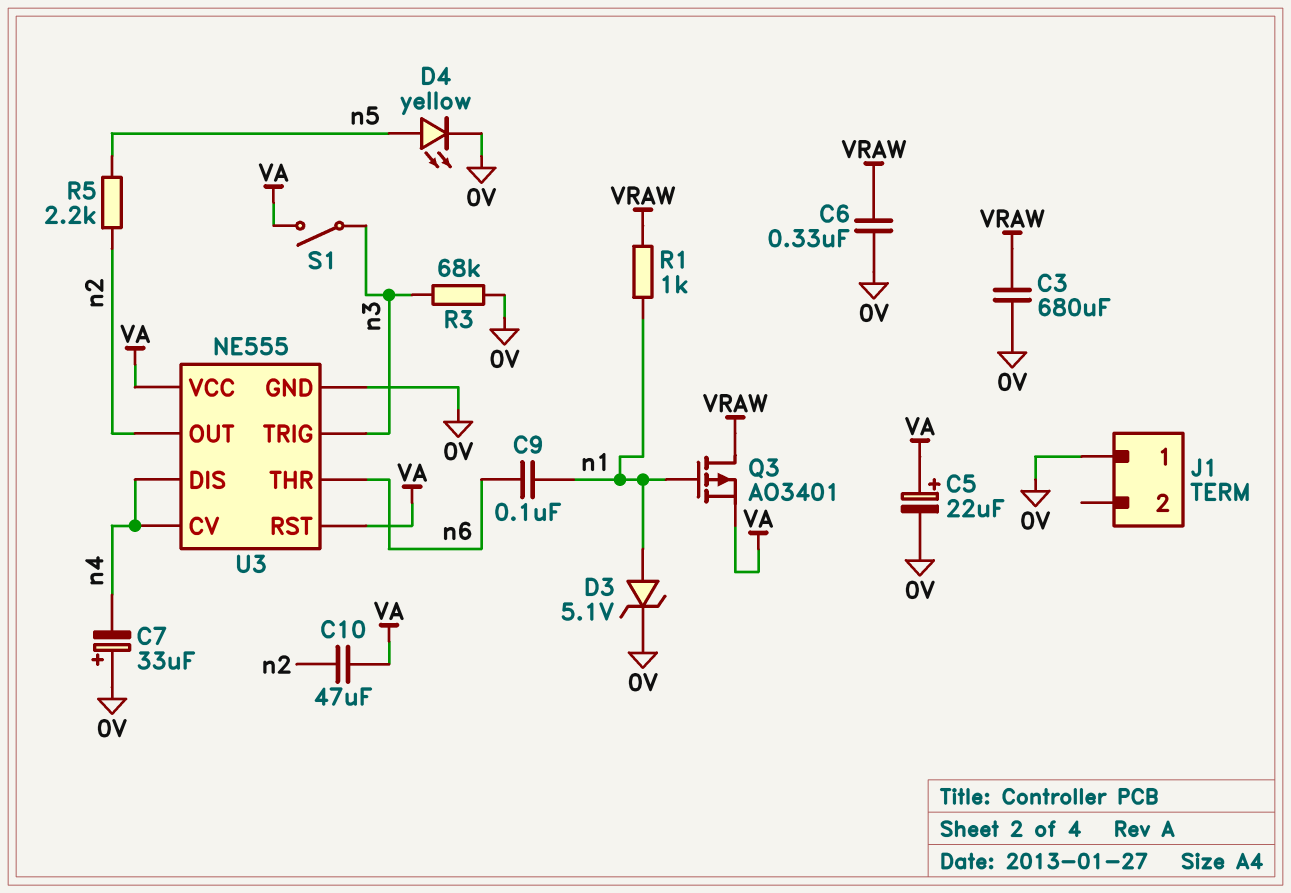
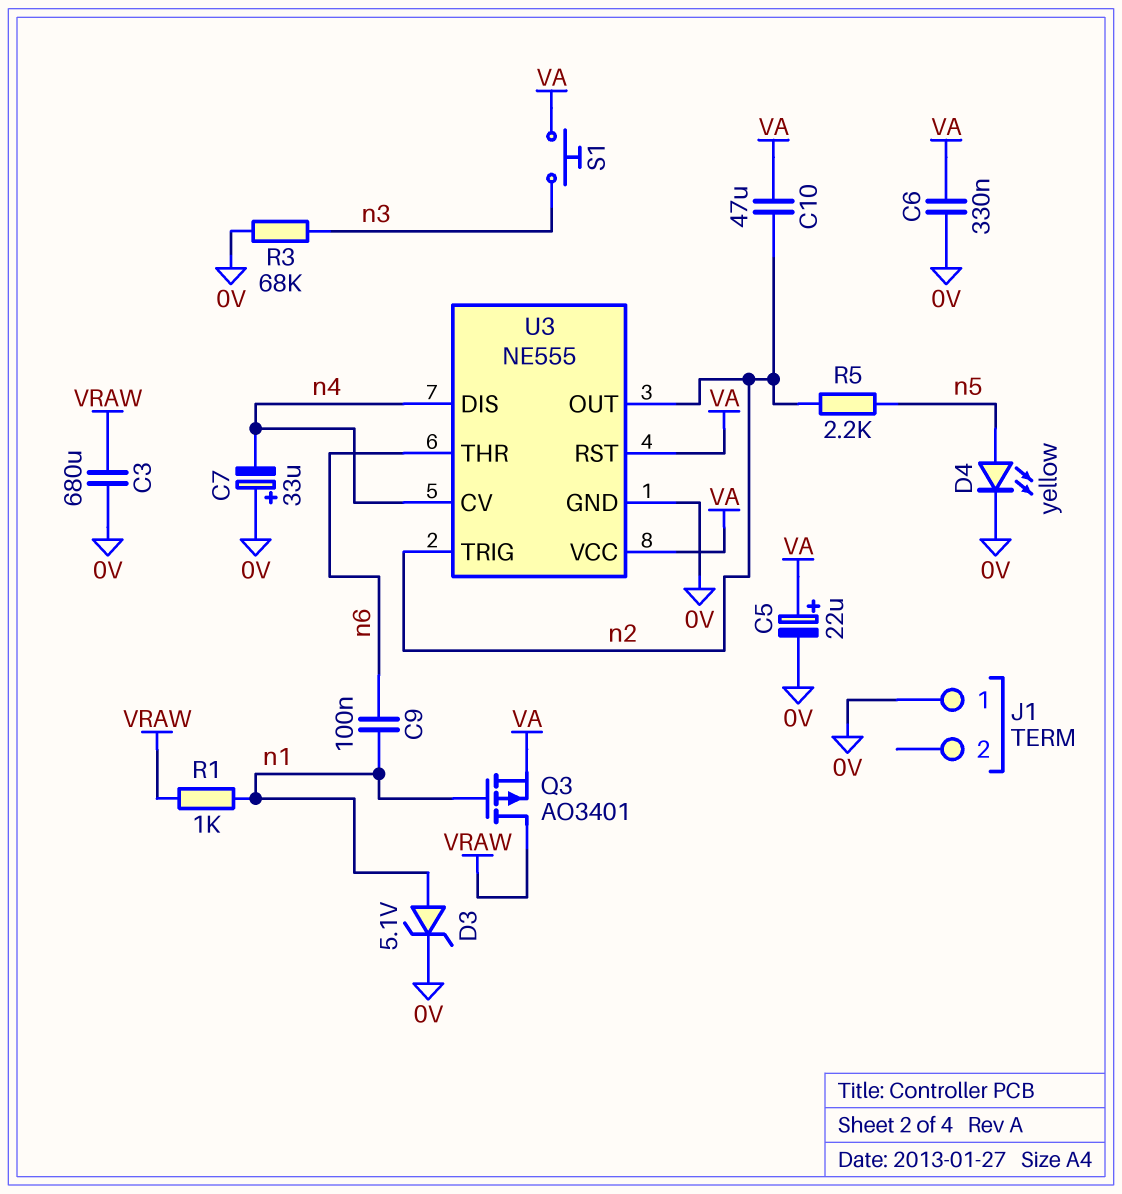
C6: 330nF (0V, VRAW) -> 330nF (0V, VA)
S1: switch (VA, n3) -> button (VA, n3)
U3 pin TRIG: n3 -> n2

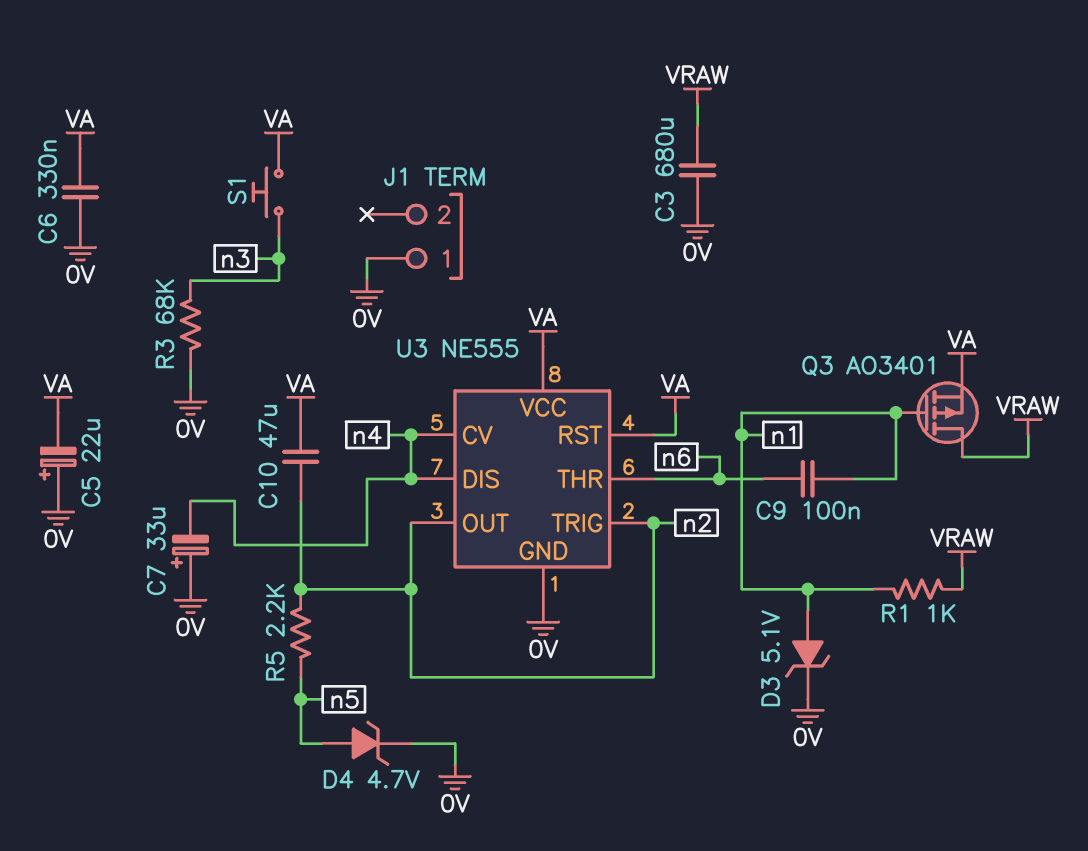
C5: 22uF (plus VA, minus 0V) -> 22uF (plus 0V, minus VA)
D4: LED yellow (A n5, K 0V) -> zener 4.7V (A n5, K 0V)

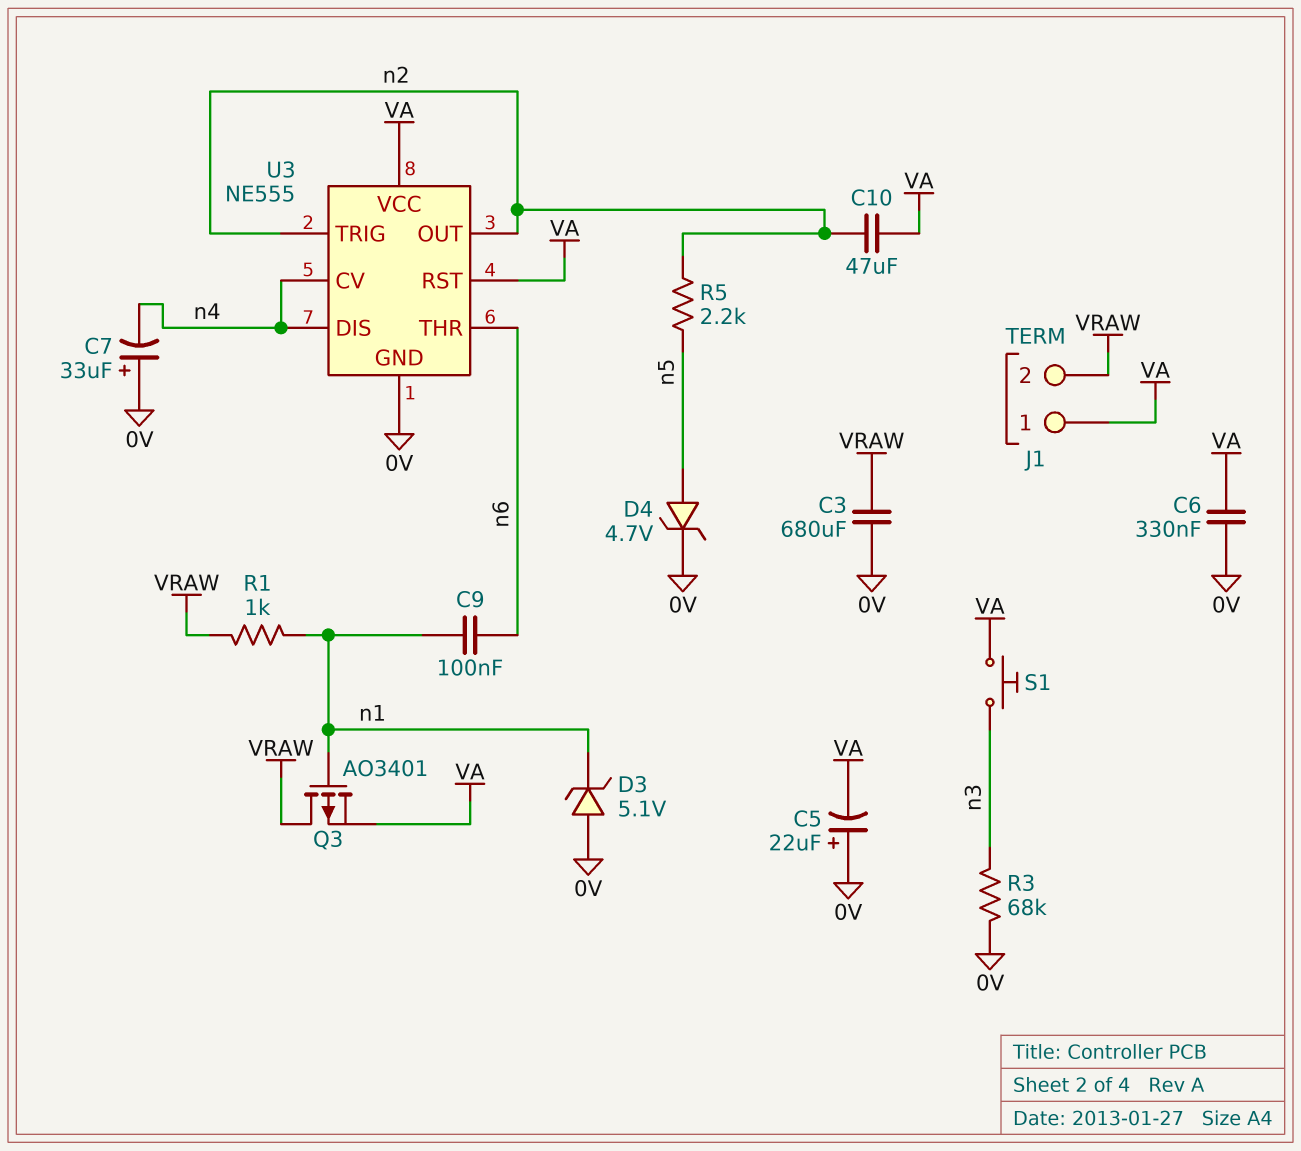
D3: zener 5.1V (A n1, K 0V) -> zener 5.1V (A 0V, K n1)
J1 pin 1: 0V -> VA
J1 pin 2: none -> VRAW

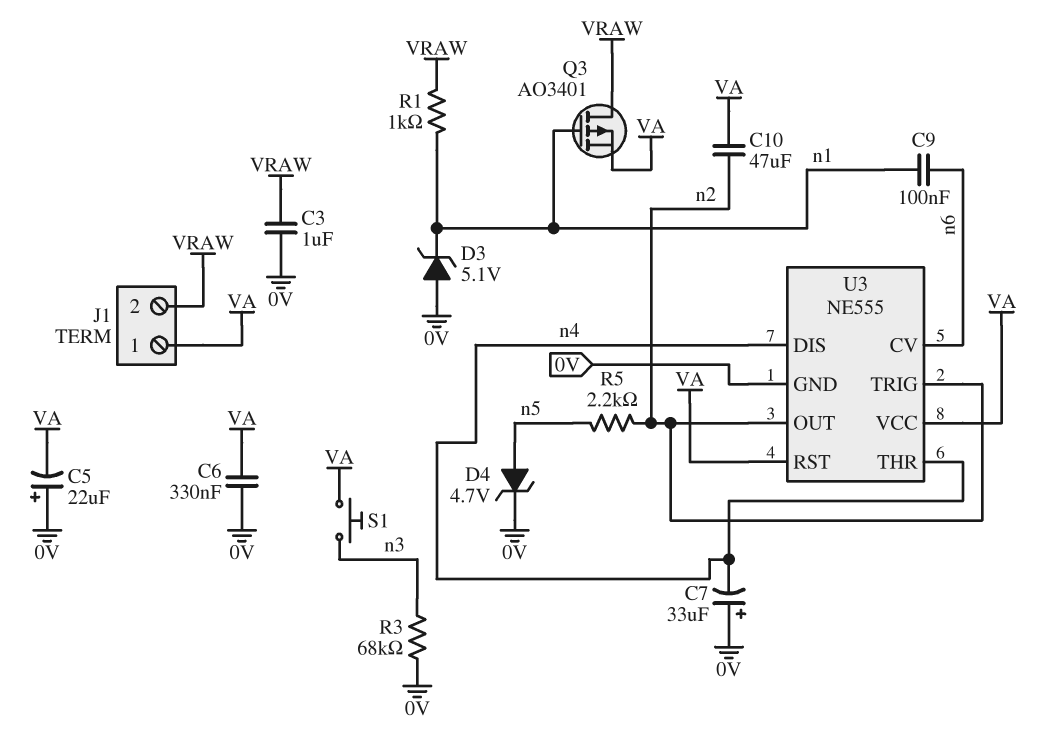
C3: 680uF (0V, VRAW) -> 1uF (0V, VRAW)
U3 pin CV: n4 -> n6
U3 pin THR: n6 -> n4

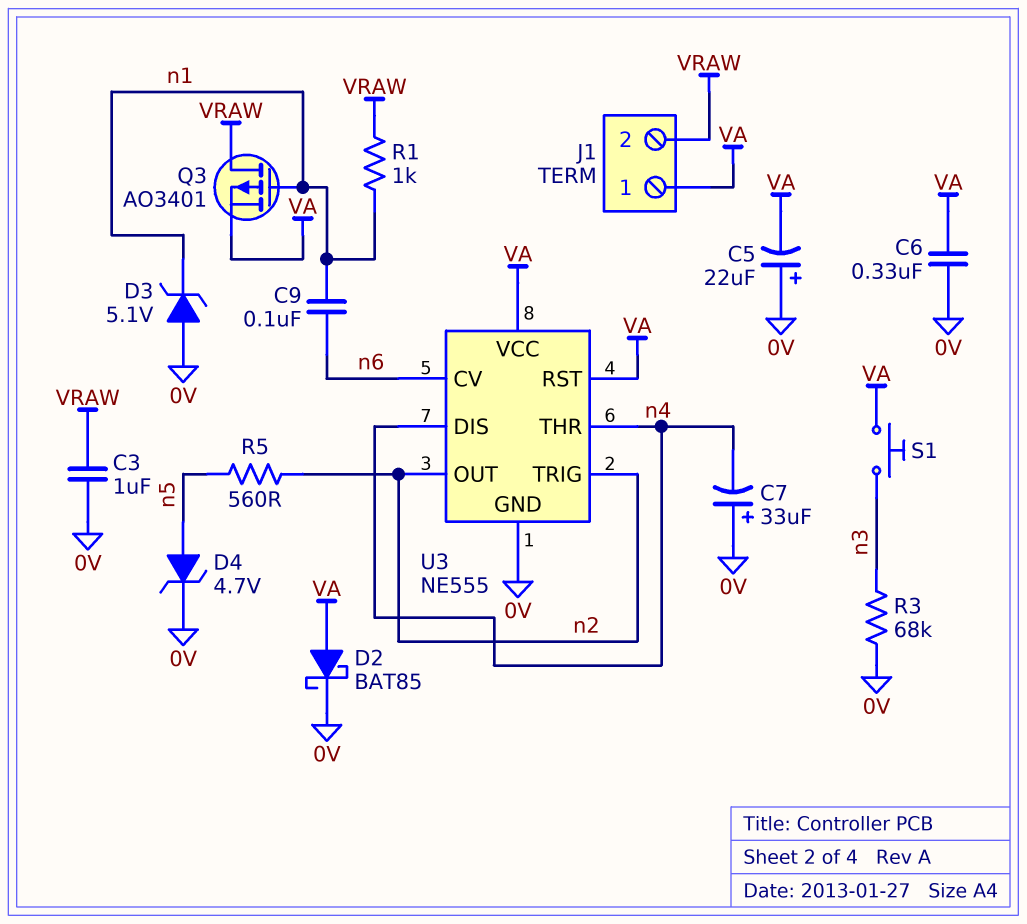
C10: 47uF (VA, n2) -> none
D2: none -> schottky BAT85 (A VA, K 0V)
R5: 2.2k (n2, n5) -> 560 (n2, n5)

